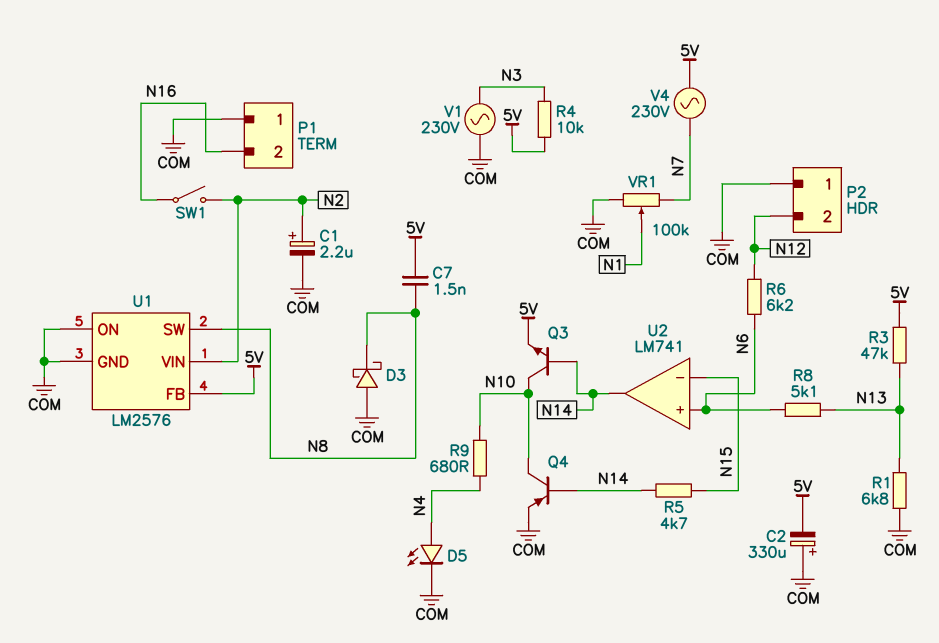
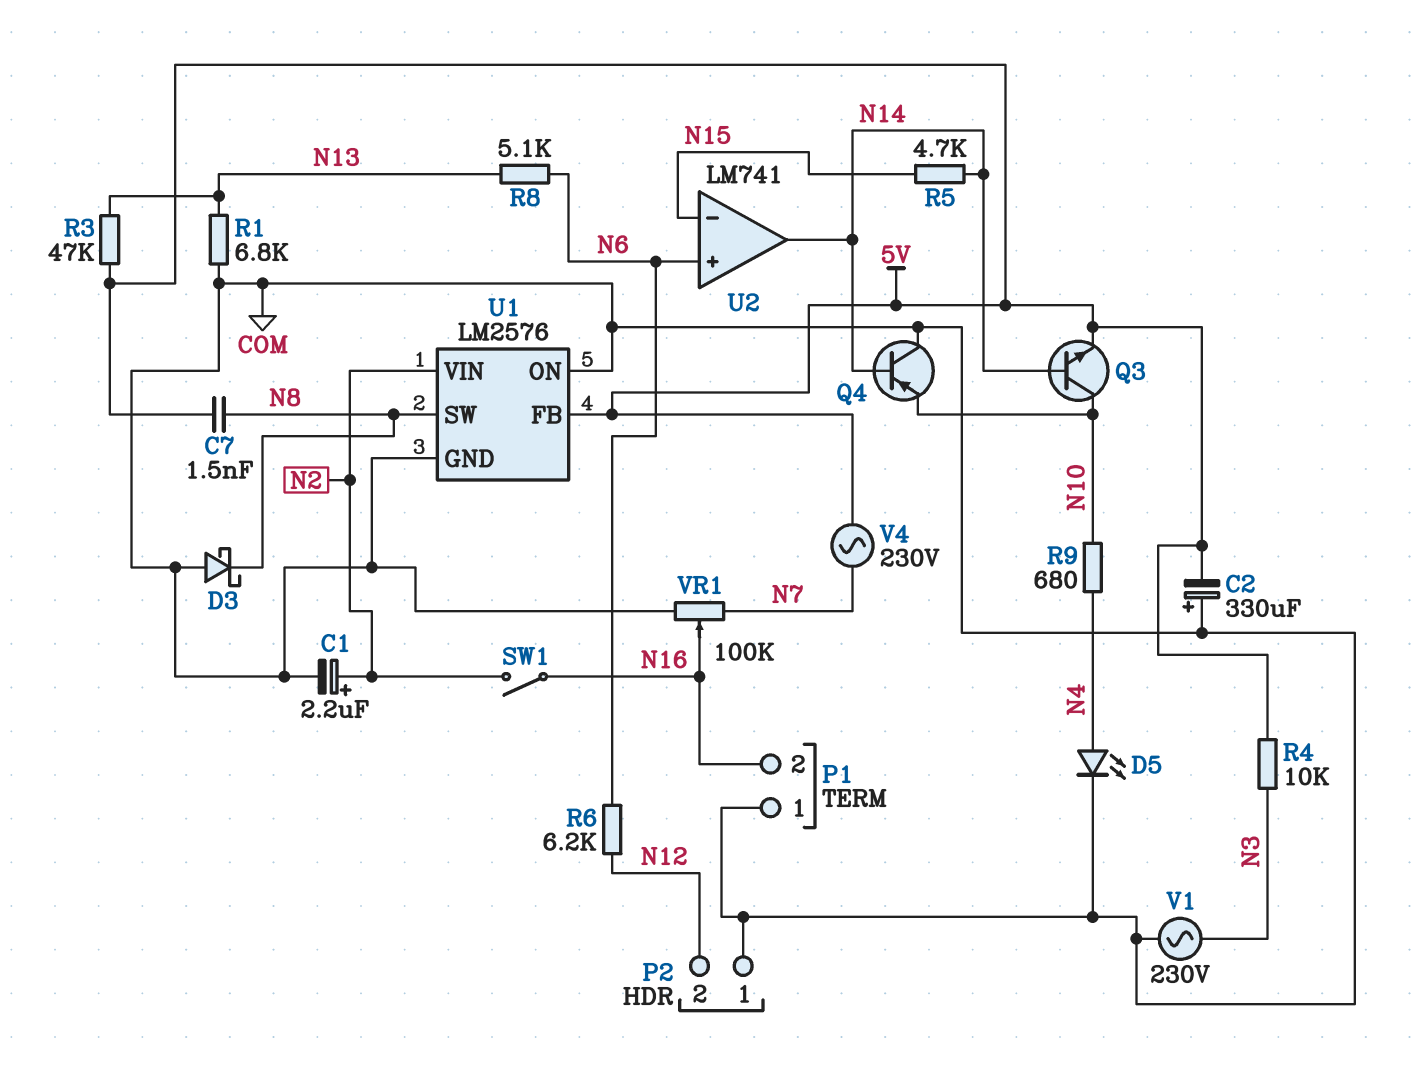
Q4: PNP (B N14, C N10, E COM) -> PNP (B N14, C COM, E N10)
VR1: 100k (COM, N7, wiper N1) -> 100k (COM, N7, wiper N16)

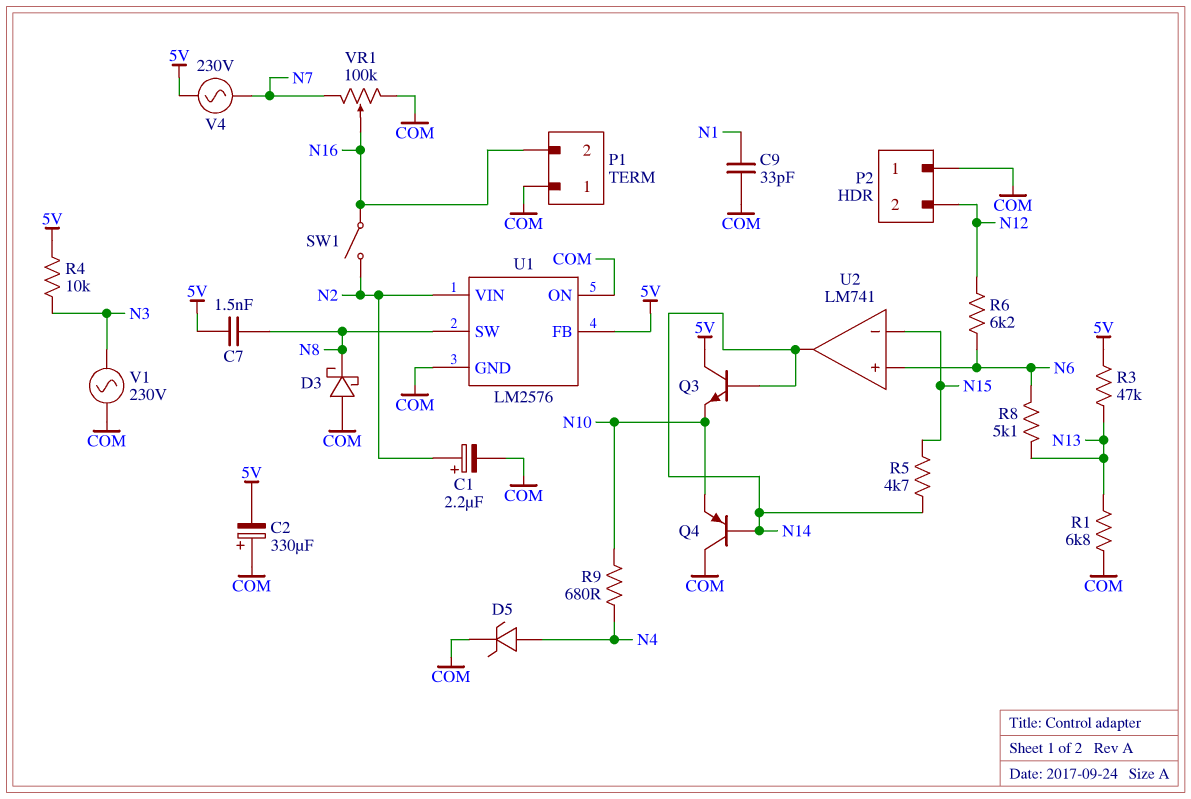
C9: none -> 33pF (COM, N1)
D5: LED (A N4, K COM) -> zener (A N4, K COM)
Q3: NPN (B N14, C N10, E 5V) -> NPN (B N14, C 5V, E N10)

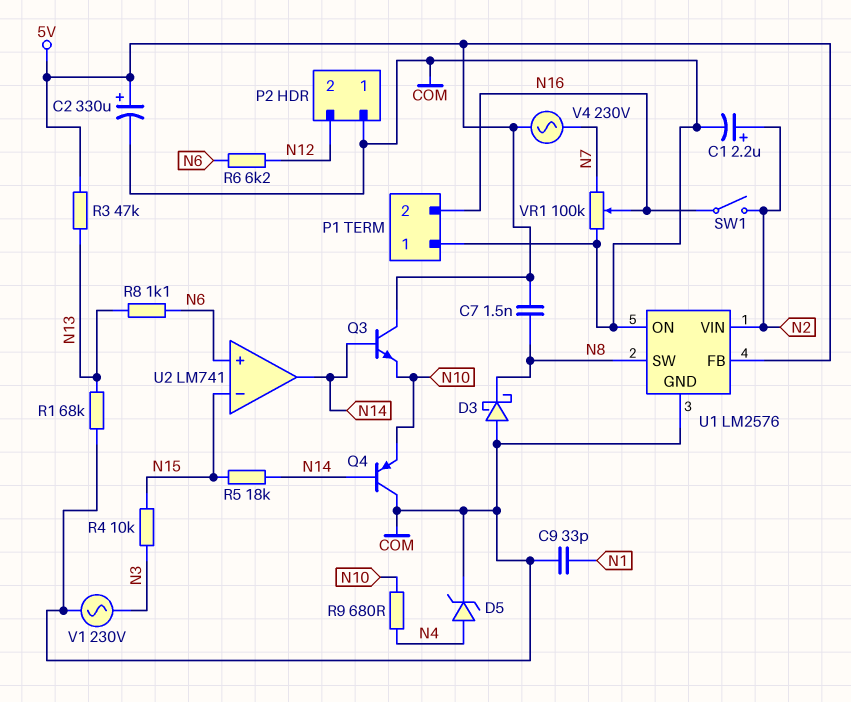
C2: 330uF (plus COM, minus 5V) -> 330uF (plus 5V, minus COM)
R1: 6.8k (COM, N13) -> 68k (COM, N13)
R4: 10k (5V, N3) -> 10k (N3, N15)
R5: 4.7k (N14, N15) -> 18k (N14, N15)
R8: 5.1k (N6, N13) -> 1.1k (N6, N13)

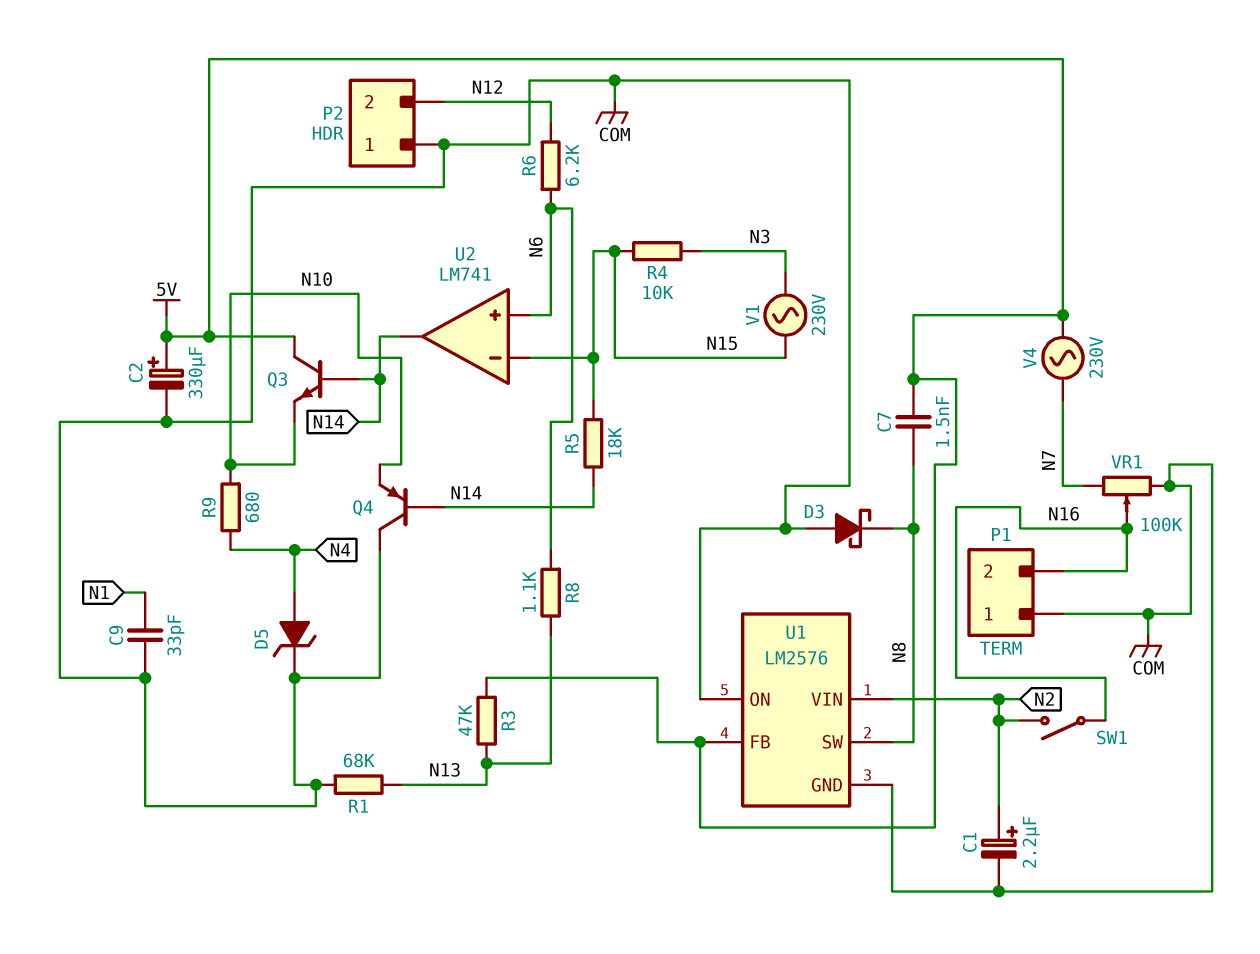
V1: AC 230V (COM, N3) -> AC 230V (N3, N15)

